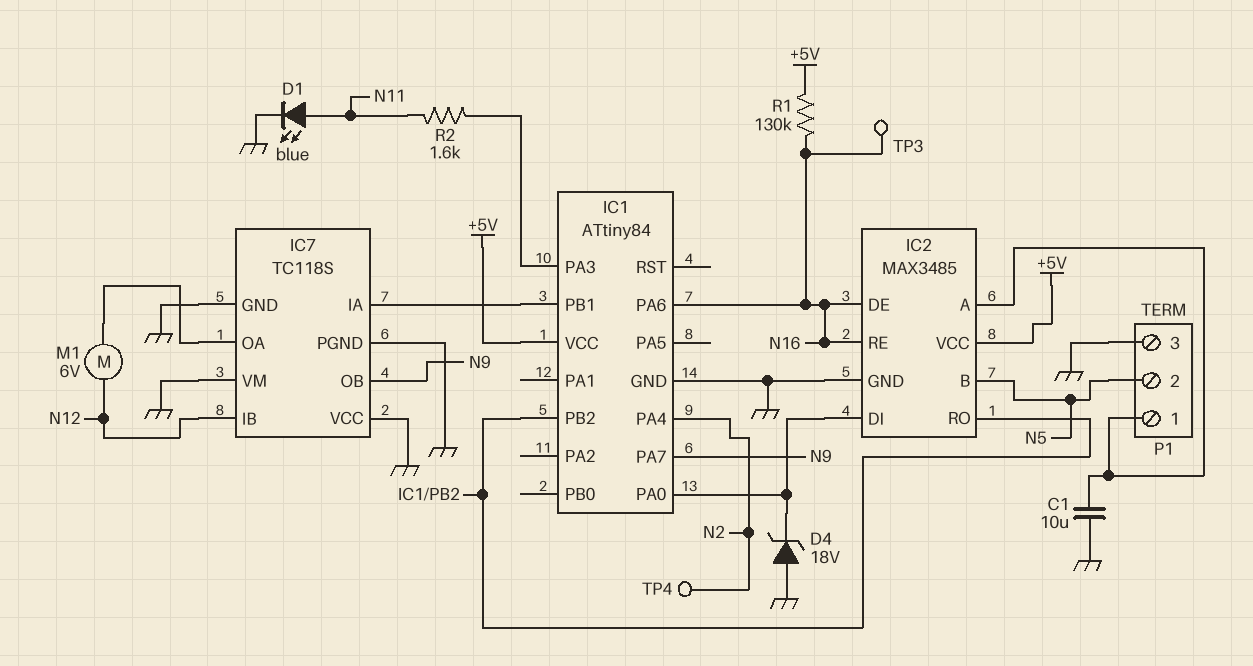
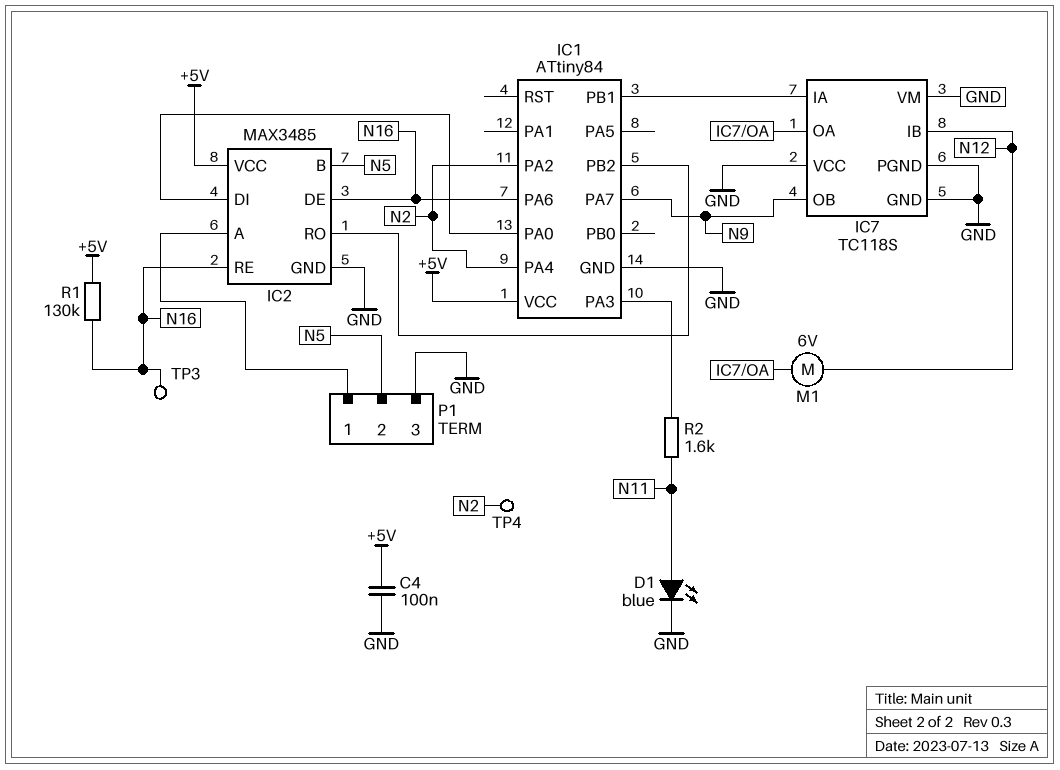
C1: 10uF (GND, IC2/A) -> none
C4: none -> 100nF (+5V, GND)
D4: zener 18V (A GND, K IC1/PA0) -> none
IC1 pin PA2: none -> N2

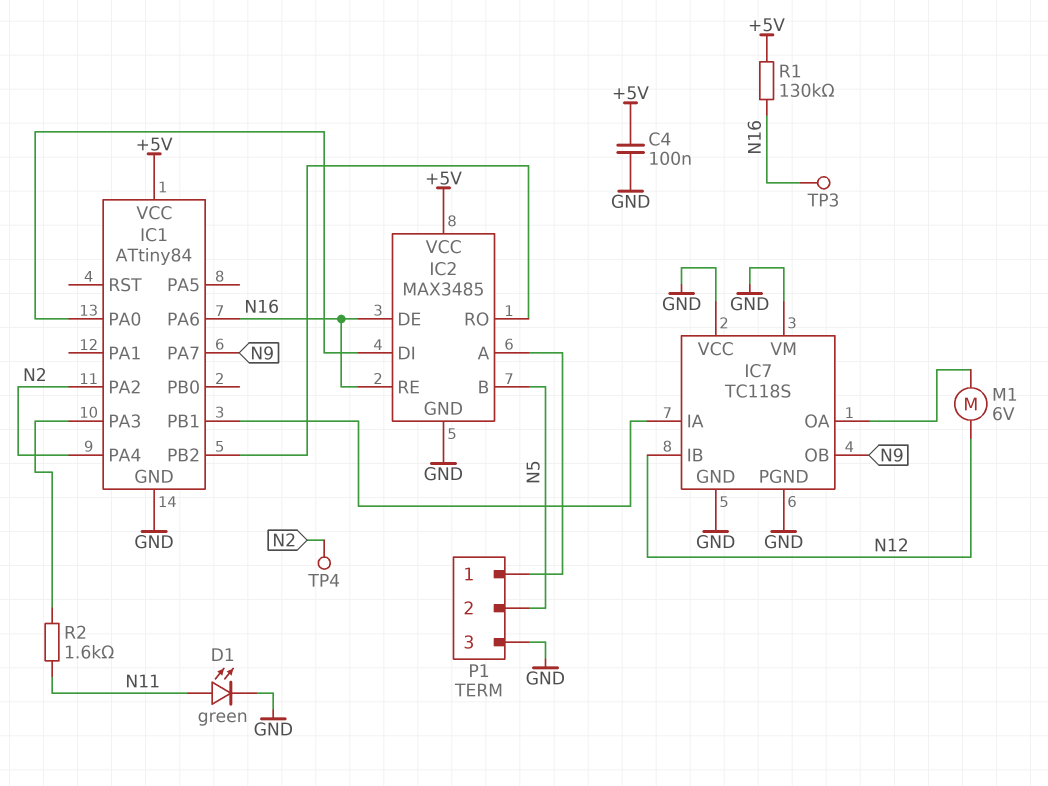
D1: LED blue (A N11, K GND) -> LED green (A N11, K GND)

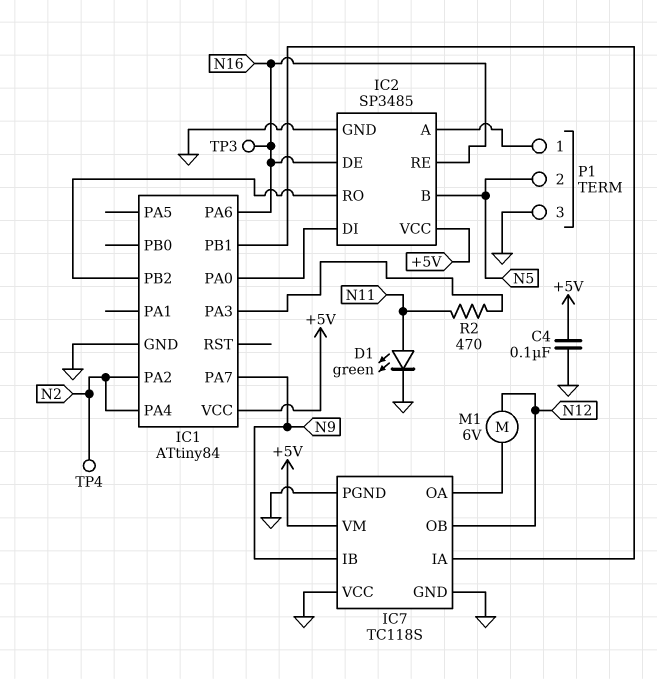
IC2: MAX3485 -> SP3485
IC7 pin IB: N12 -> N9
IC7 pin OB: N9 -> N12
IC7 pin VM: GND -> +5V
R1: 130k (+5V, N16) -> none
R2: 1.6k (IC1/PA3, N11) -> 470 (IC1/PA3, N11)

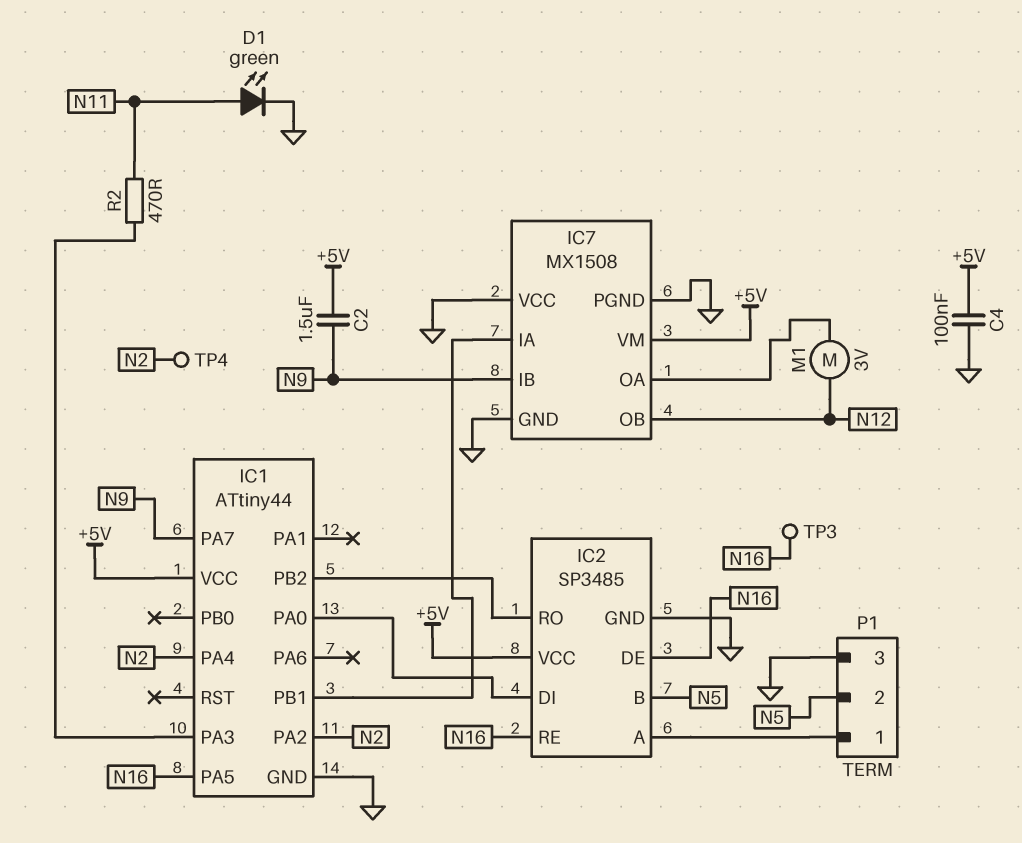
C2: none -> 1.5uF (+5V, N9)
IC1: ATtiny84 -> ATtiny44
IC1 pin PA5: none -> N16
IC1 pin PA6: N16 -> none
IC7: TC118S -> MX1508
M1: motor 6V (IC7/OA, N12) -> motor 3V (IC7/OA, N12)

